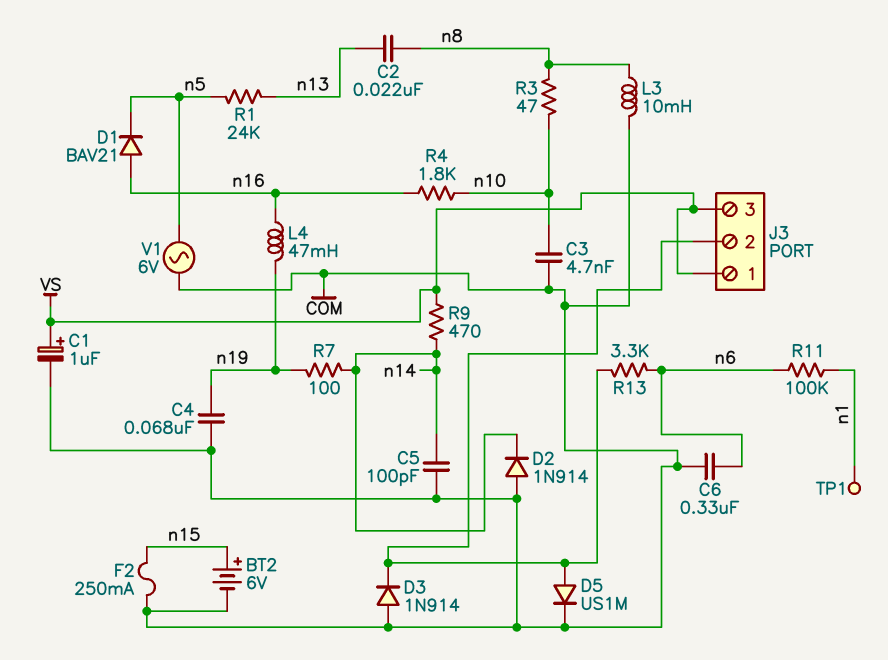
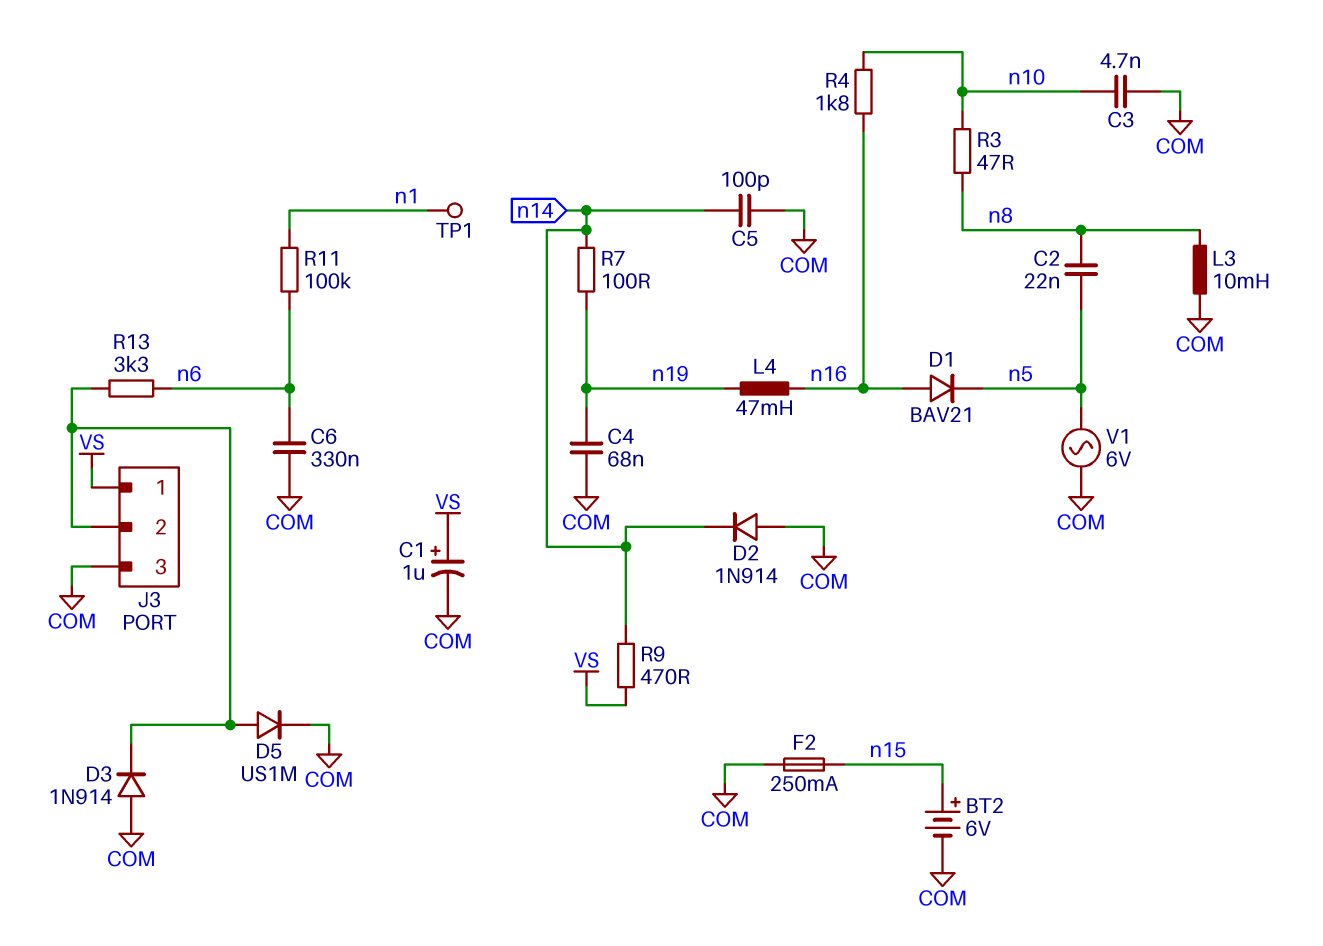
C2: 22nF (n8, n13) -> 22nF (n5, n8)
J3 pin 3: VS -> COM
R1: 24k (n5, n13) -> none

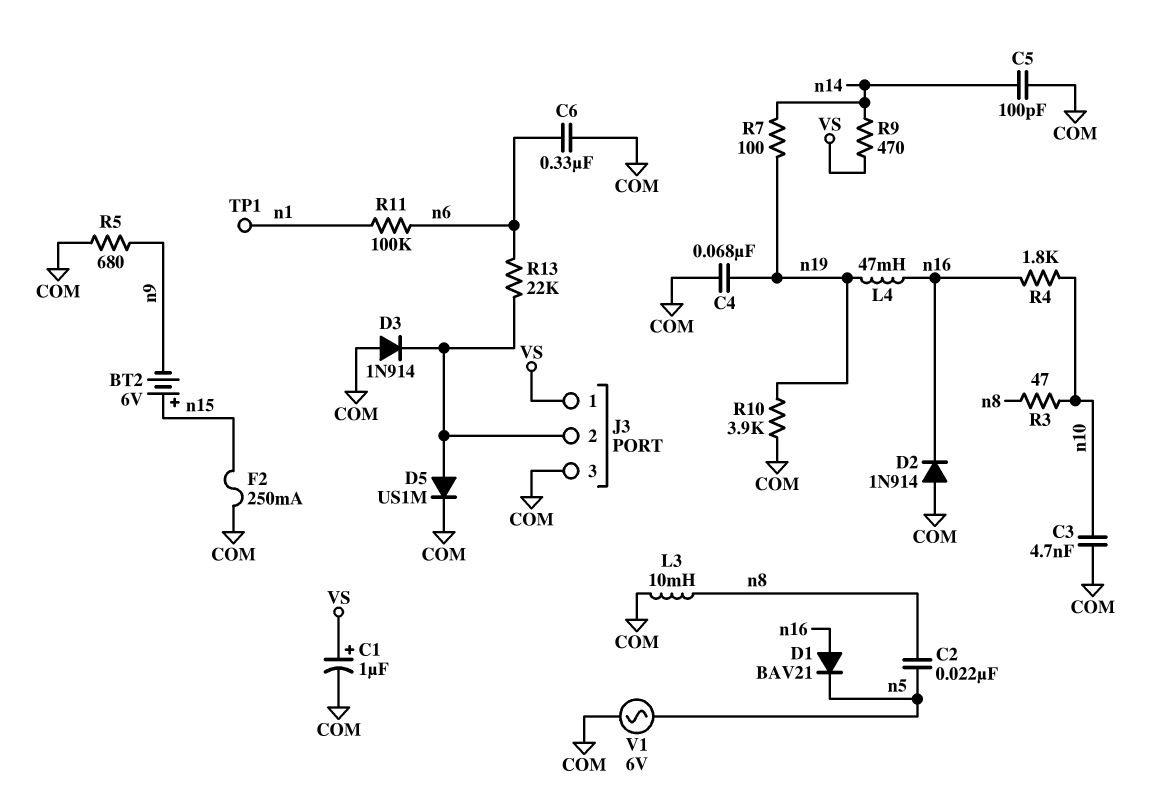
BT2: 6V (plus n15, minus COM) -> 6V (plus n15, minus n9)
D2: diode 1N914 (A COM, K n14) -> diode 1N914 (A COM, K n16)
R5: none -> 680 (COM, n9)
R10: none -> 3.9k (COM, n19)
R13: 3.3k (J3/2, n6) -> 22k (J3/2, n6)

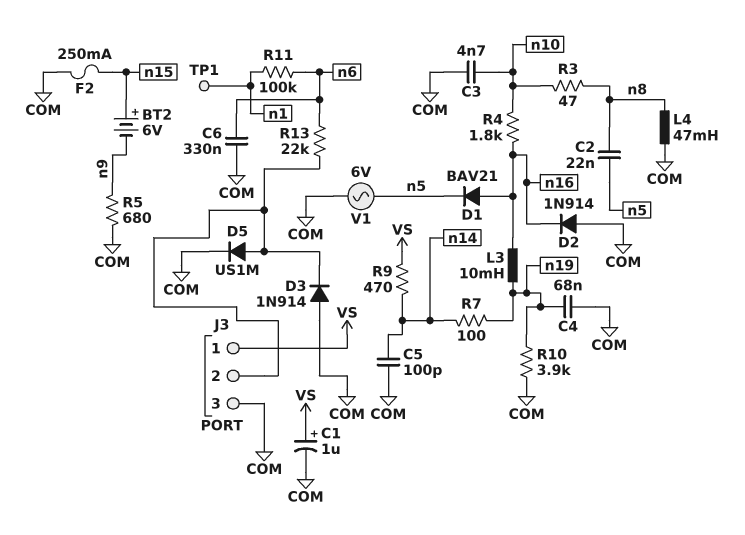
L3: 10mH (COM, n8) -> 10mH (n16, n19)
L4: 47mH (n16, n19) -> 47mH (COM, n8)

